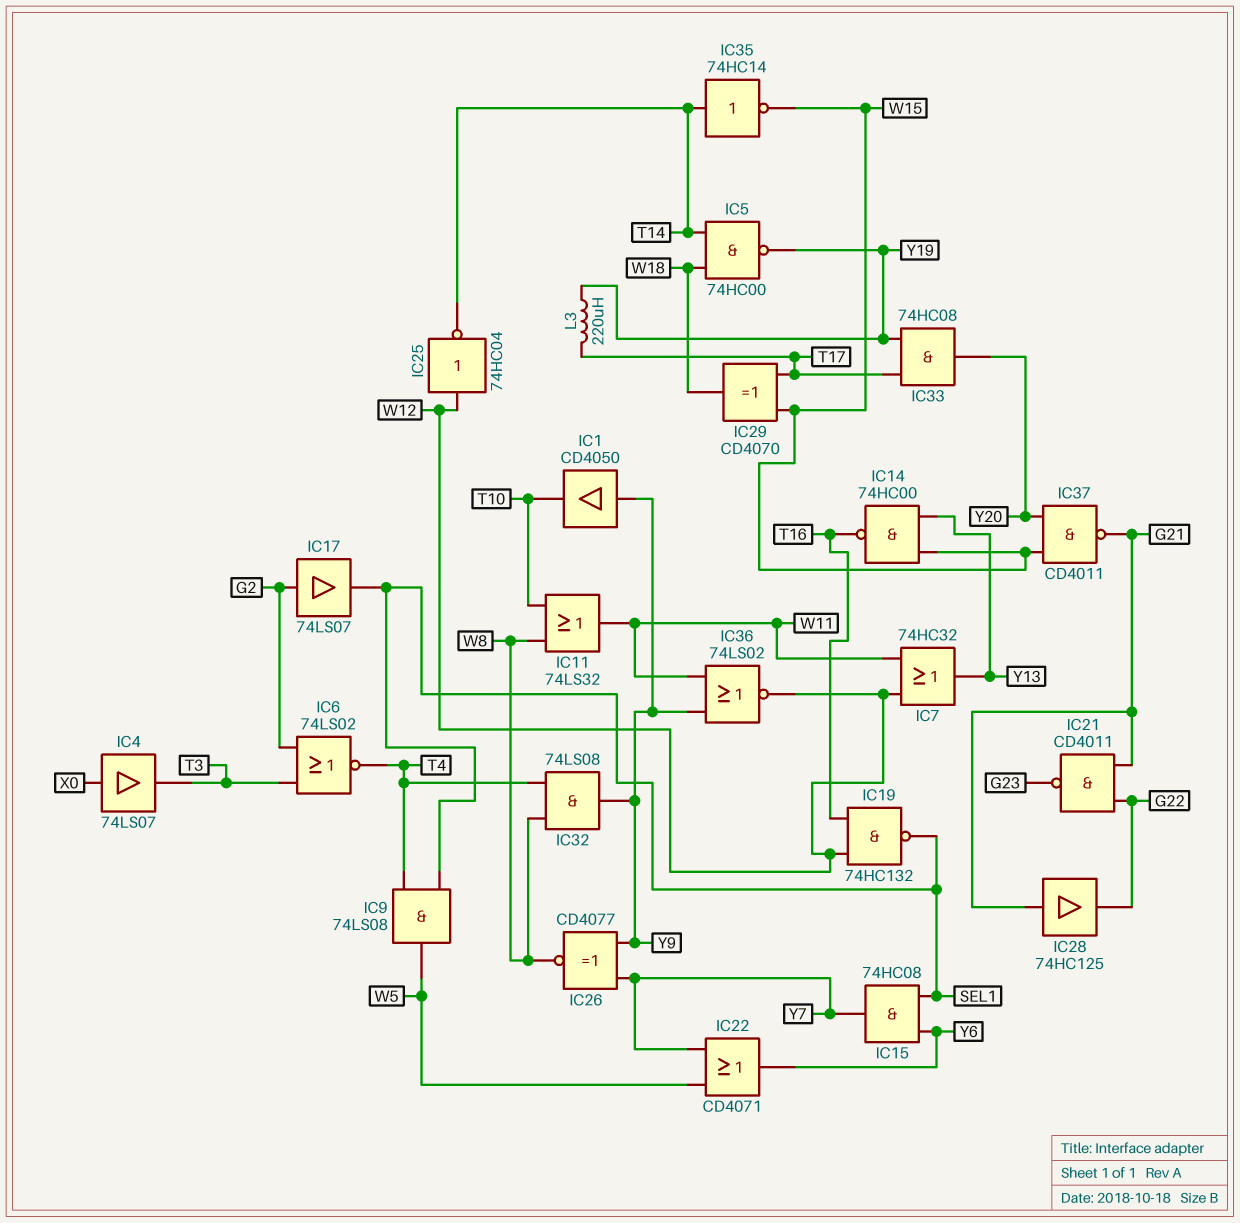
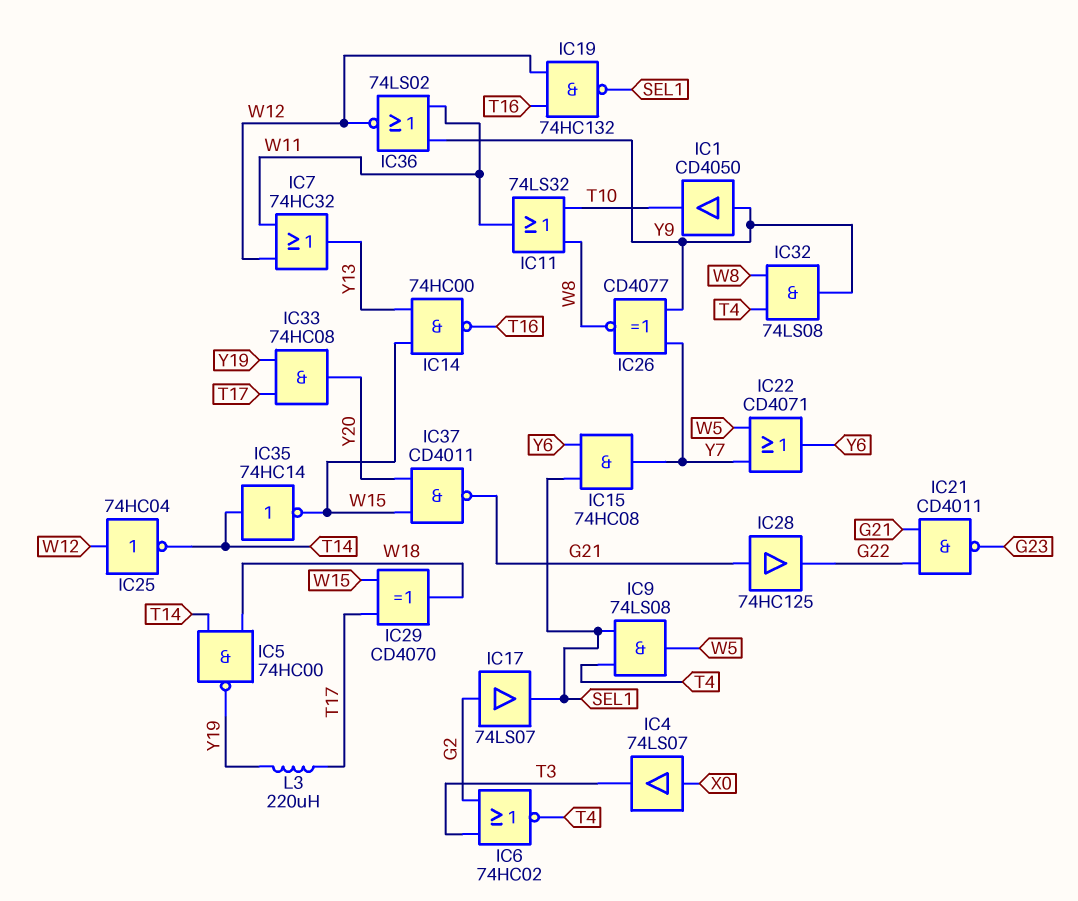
IC6: NOR 74LS02 (in G2, in T3, out T4) -> NOR 74HC02 (in G2, in T3, out T4)

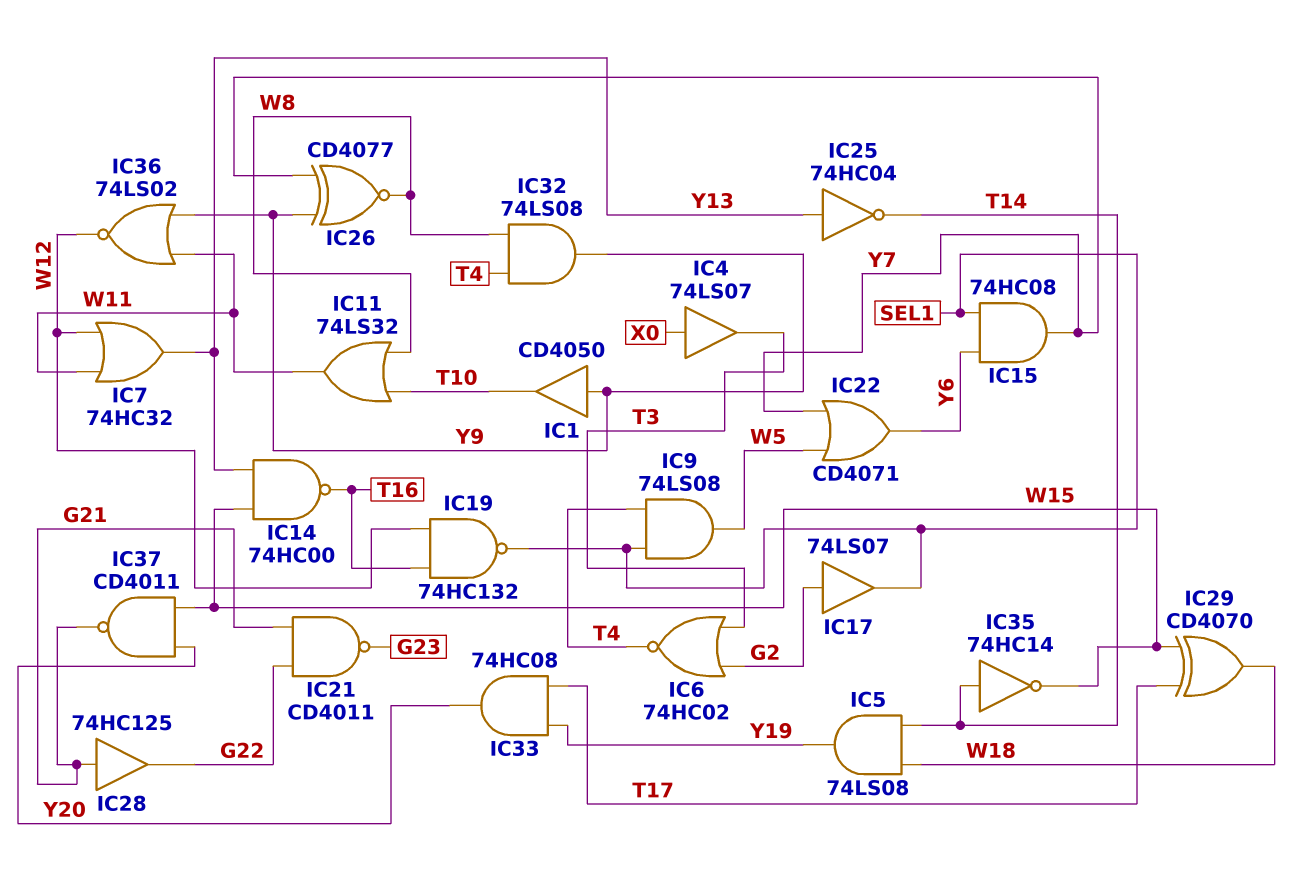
IC5: NAND 74HC00 (in T14, in W18, out Y19) -> AND 74LS08 (in T14, in W18, out Y19)
IC25: NOT 74HC04 (in W12, out T14) -> NOT 74HC04 (in Y13, out T14)
L3: 220uH (T17, Y19) -> none

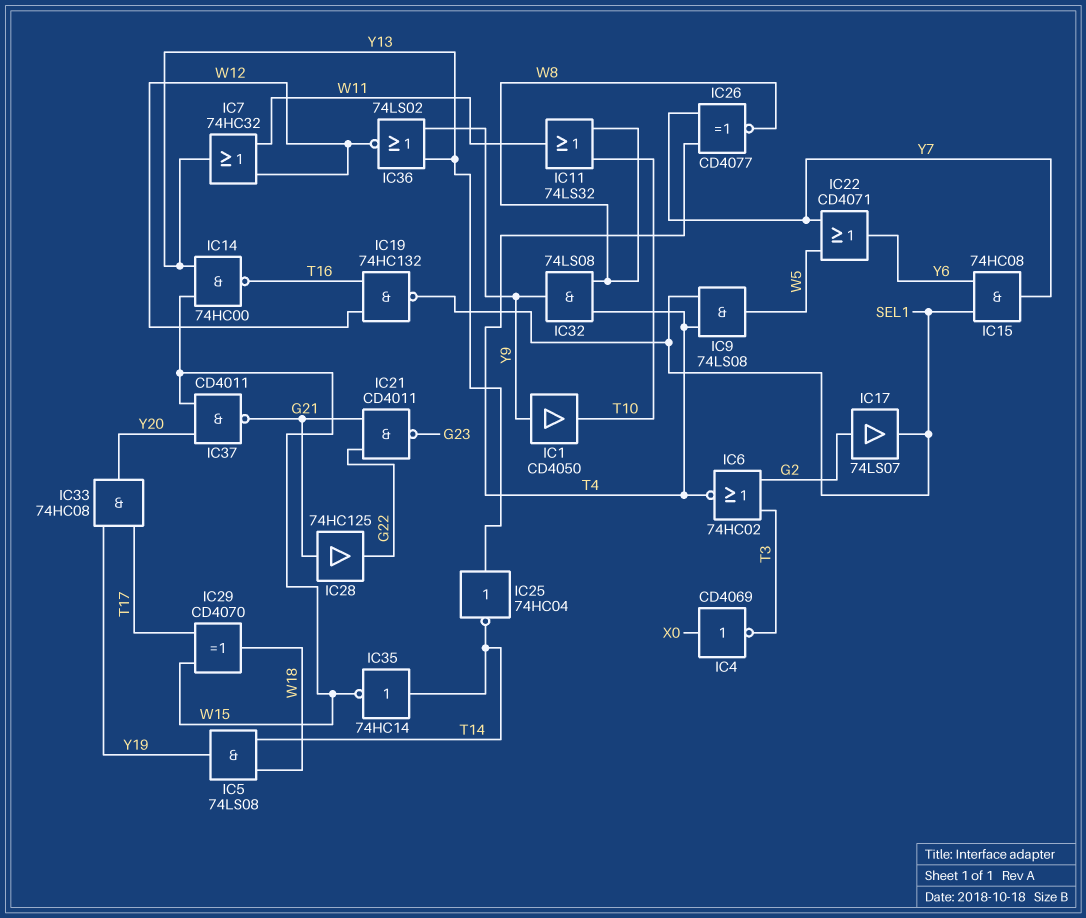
IC4: buffer 74LS07 (in X0, out T3) -> NOT CD4069 (in X0, out T3)
IC26: XNOR CD4077 (in Y7, in Y9, out W8) -> XNOR CD4077 (in T4, in Y7, out W8)
IC36: NOR 74LS02 (in W11, in Y9, out W12) -> NOR 74LS02 (in Y9, in Y13, out W12)

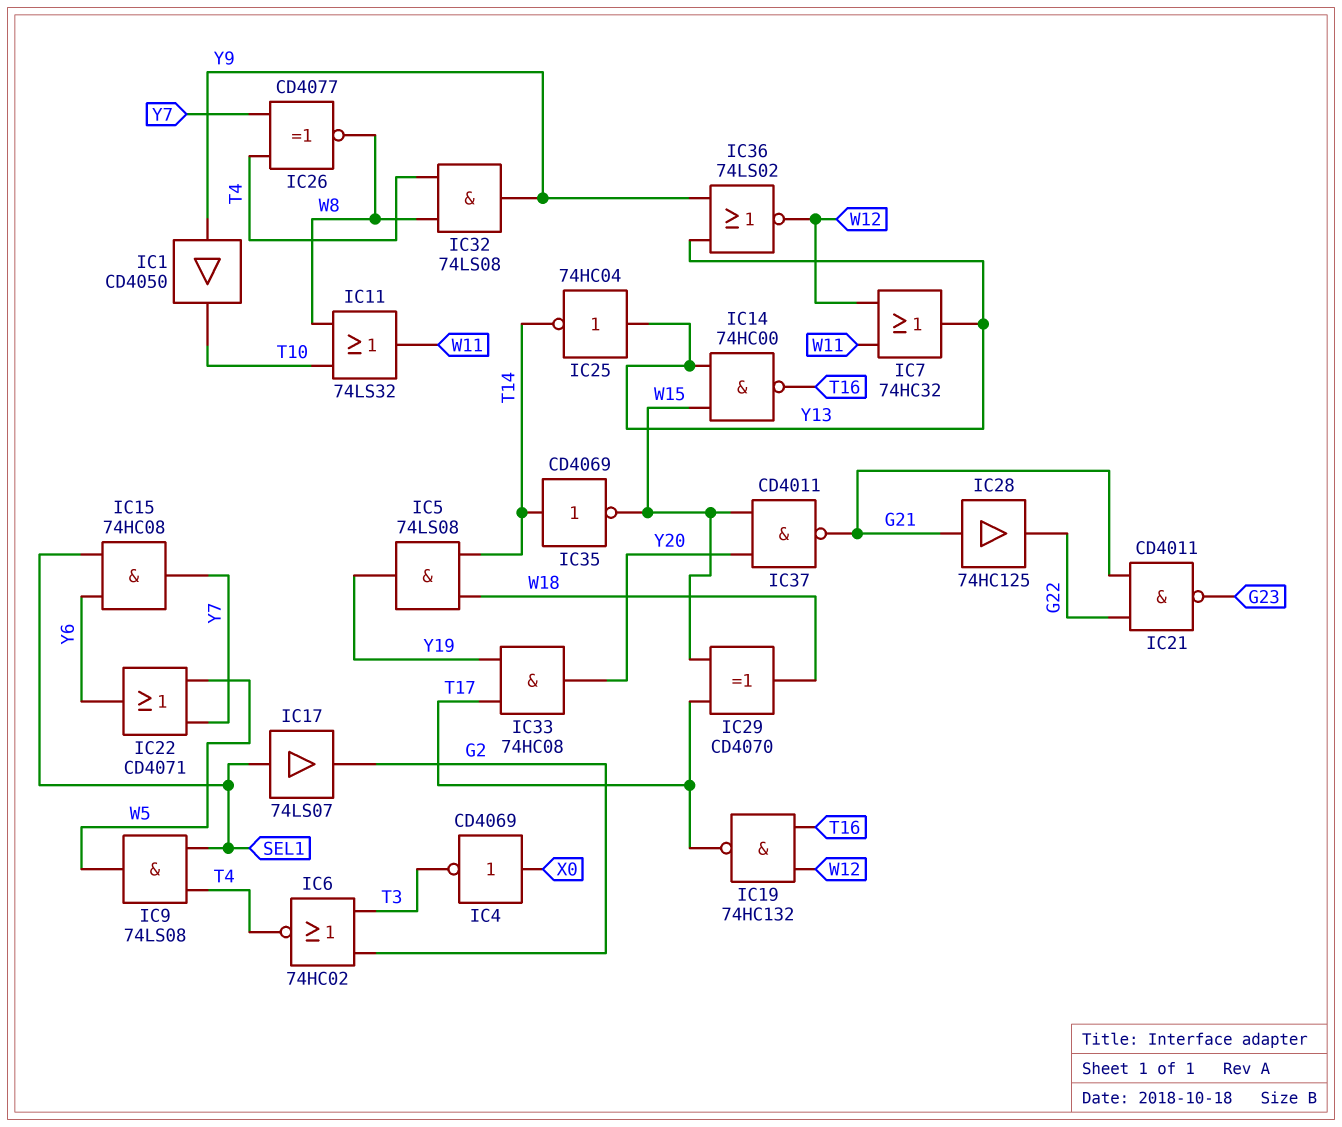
IC17: buffer 74LS07 (in G2, out SEL1) -> buffer 74LS07 (in SEL1, out G2)
IC19: NAND 74HC132 (in T16, in W12, out SEL1) -> NAND 74HC132 (in T16, in W12, out T17)
IC35: NOT 74HC14 (in T14, out W15) -> NOT CD4069 (in T14, out W15)

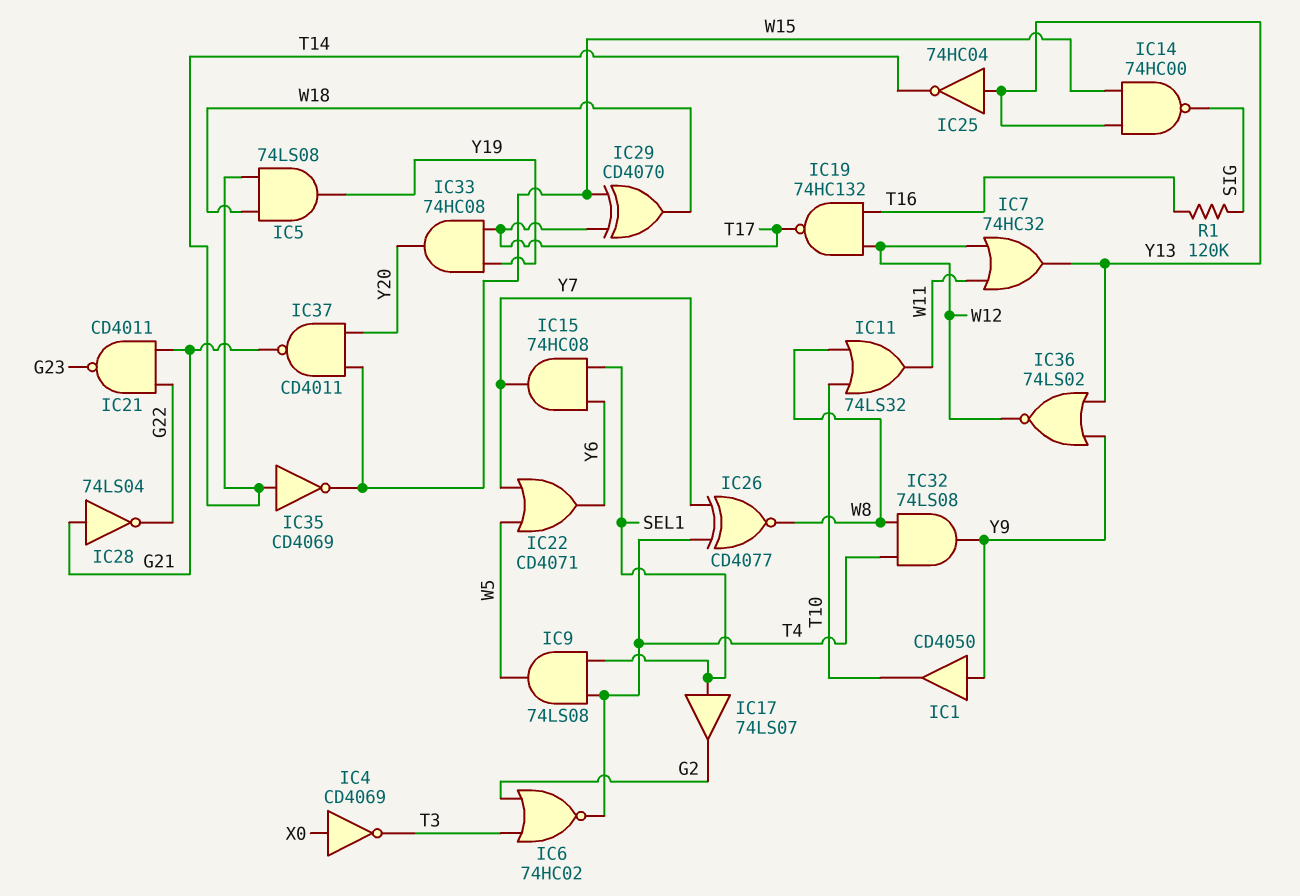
IC14: NAND 74HC00 (in W15, in Y13, out T16) -> NAND 74HC00 (in W15, in Y13, out SIG)
IC28: buffer 74HC125 (in G21, out G22) -> NOT 74LS04 (in G21, out G22)
R1: none -> 120k (SIG, T16)

